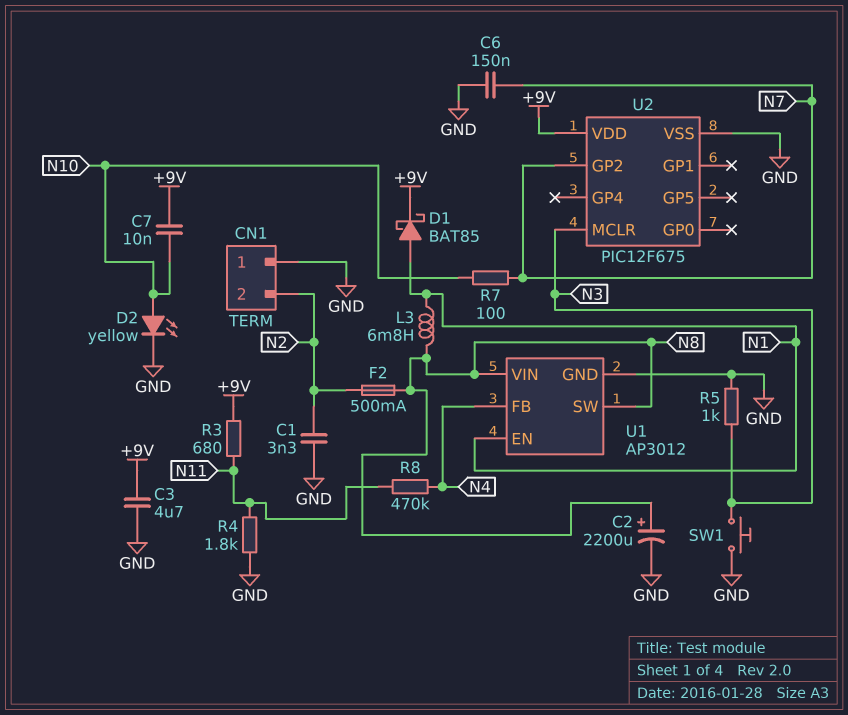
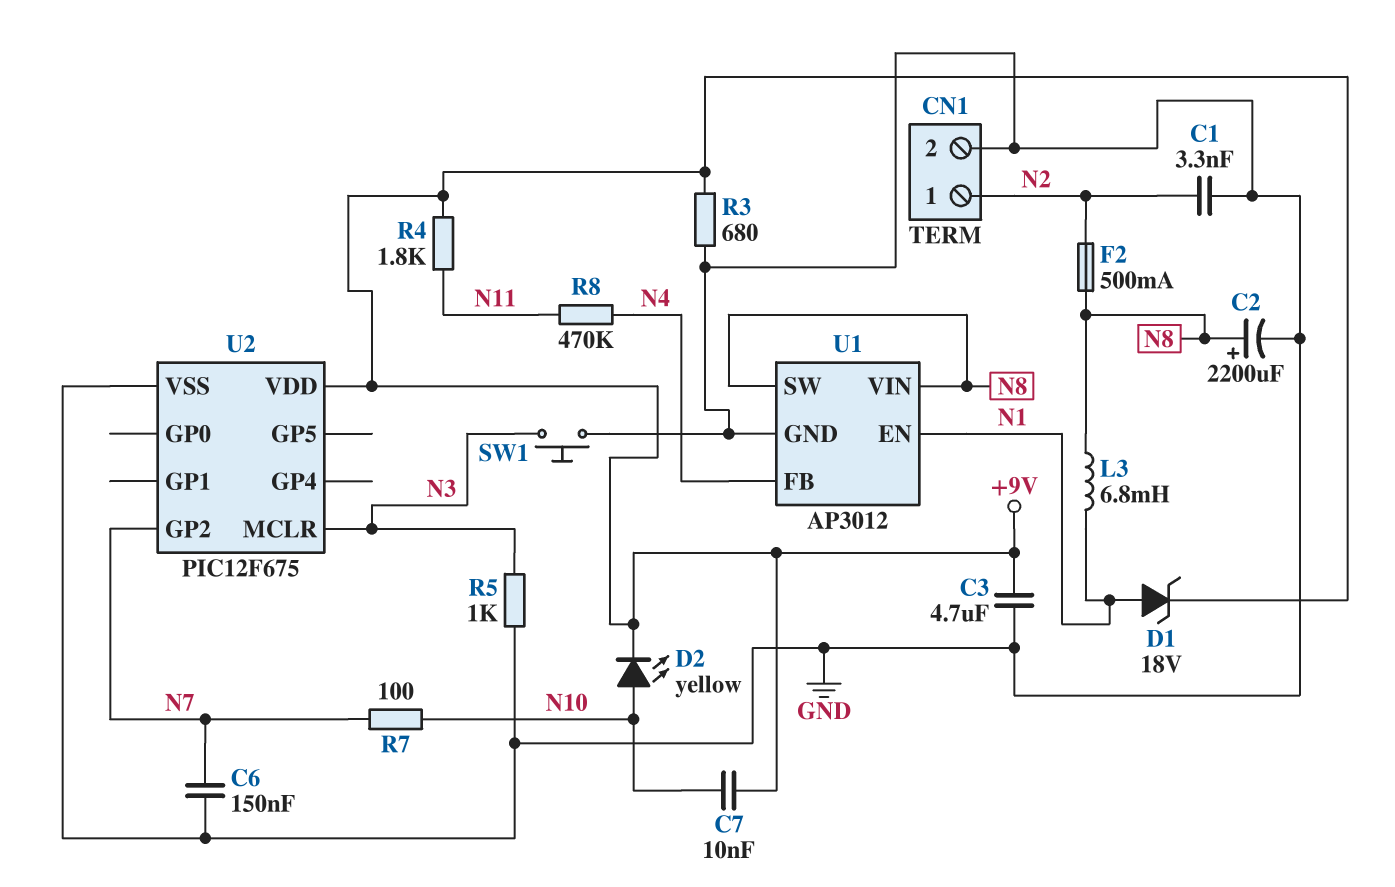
CN1 pin 1: GND -> N2
CN1 pin 2: N2 -> GND
D1: schottky BAT85 (A N1, K +9V) -> zener 18V (A N1, K +9V)
D2: LED yellow (A N10, K GND) -> LED yellow (A N10, K +9V)
R3: 680 (+9V, N11) -> 680 (+9V, GND)
R4: 1.8k (GND, N11) -> 1.8k (+9V, N11)

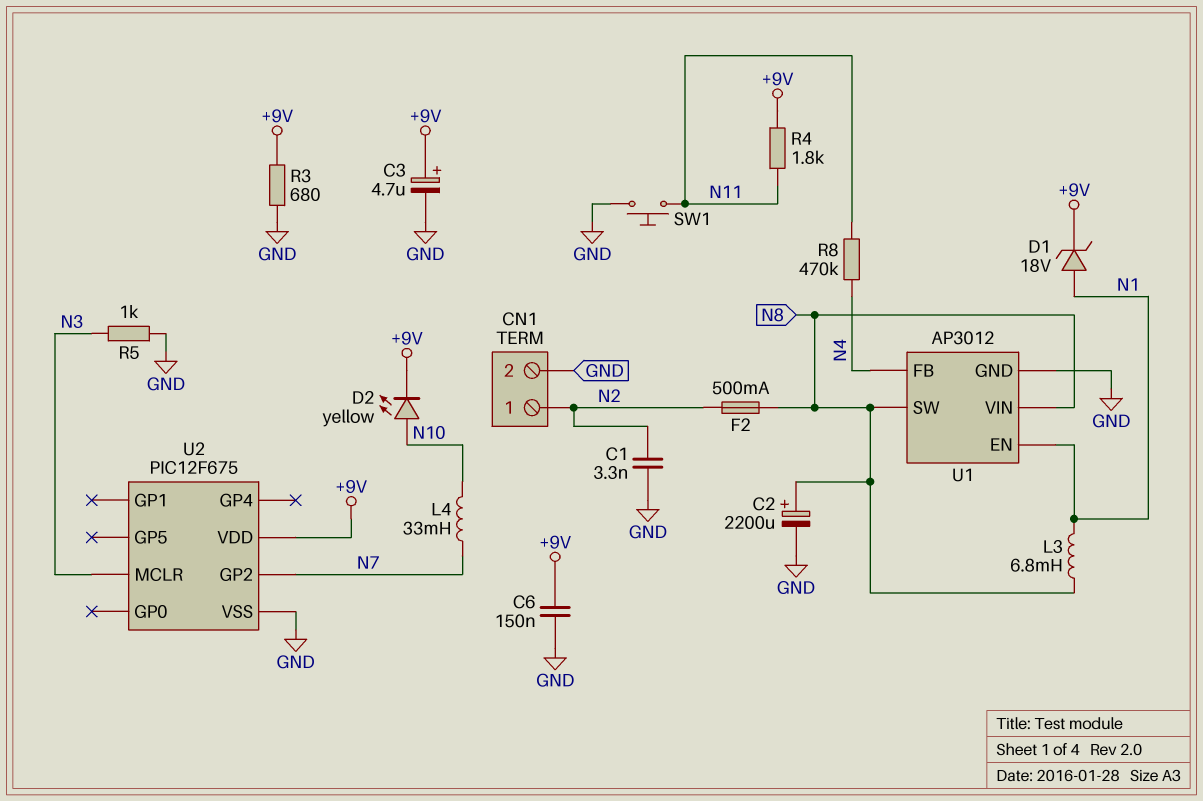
C3: 4.7uF (+9V, GND) -> 4.7uF (plus +9V, minus GND)
C6: 150nF (GND, N7) -> 150nF (+9V, GND)
C7: 10nF (+9V, N10) -> none
L4: none -> 33mH (N7, N10)
R7: 100 (N7, N10) -> none
SW1: button (GND, N3) -> button (GND, N11)

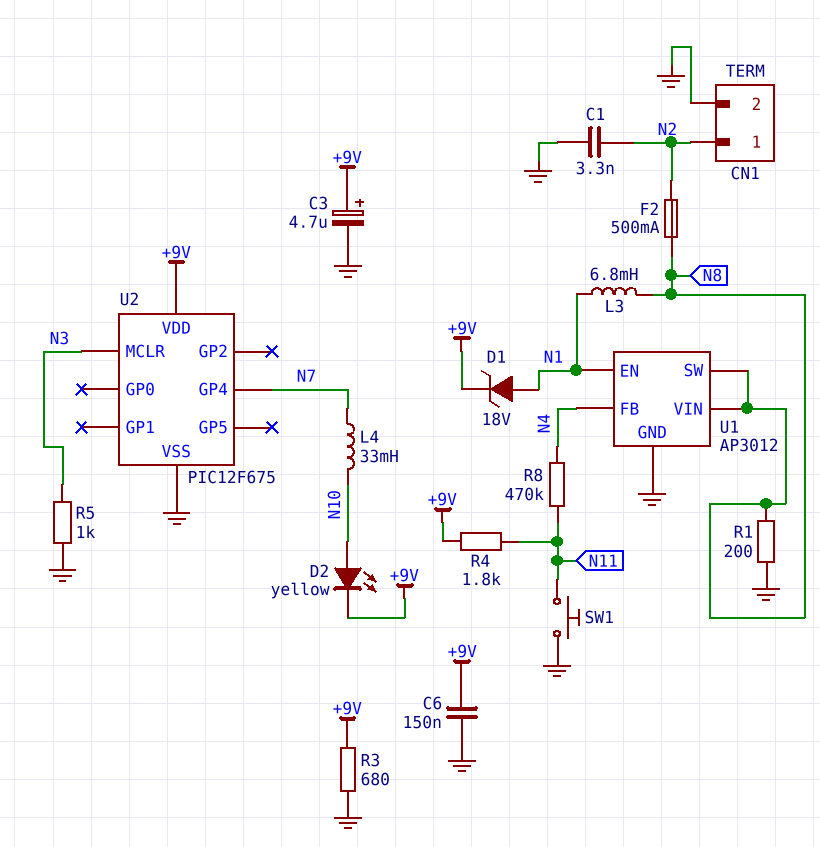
C2: 2200uF (plus N8, minus GND) -> none
R1: none -> 200 (GND, N8)
U2 pin GP2: N7 -> none
U2 pin GP4: none -> N7

